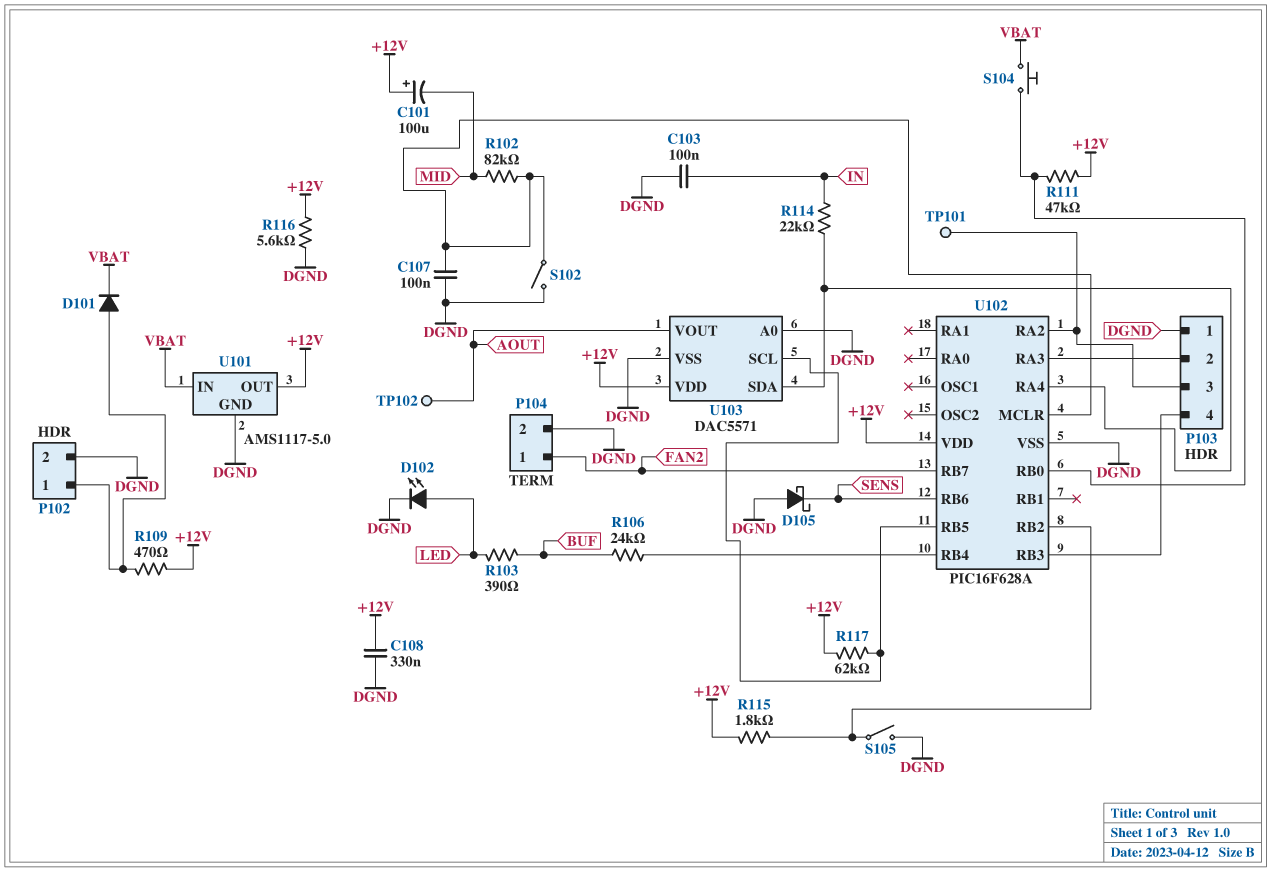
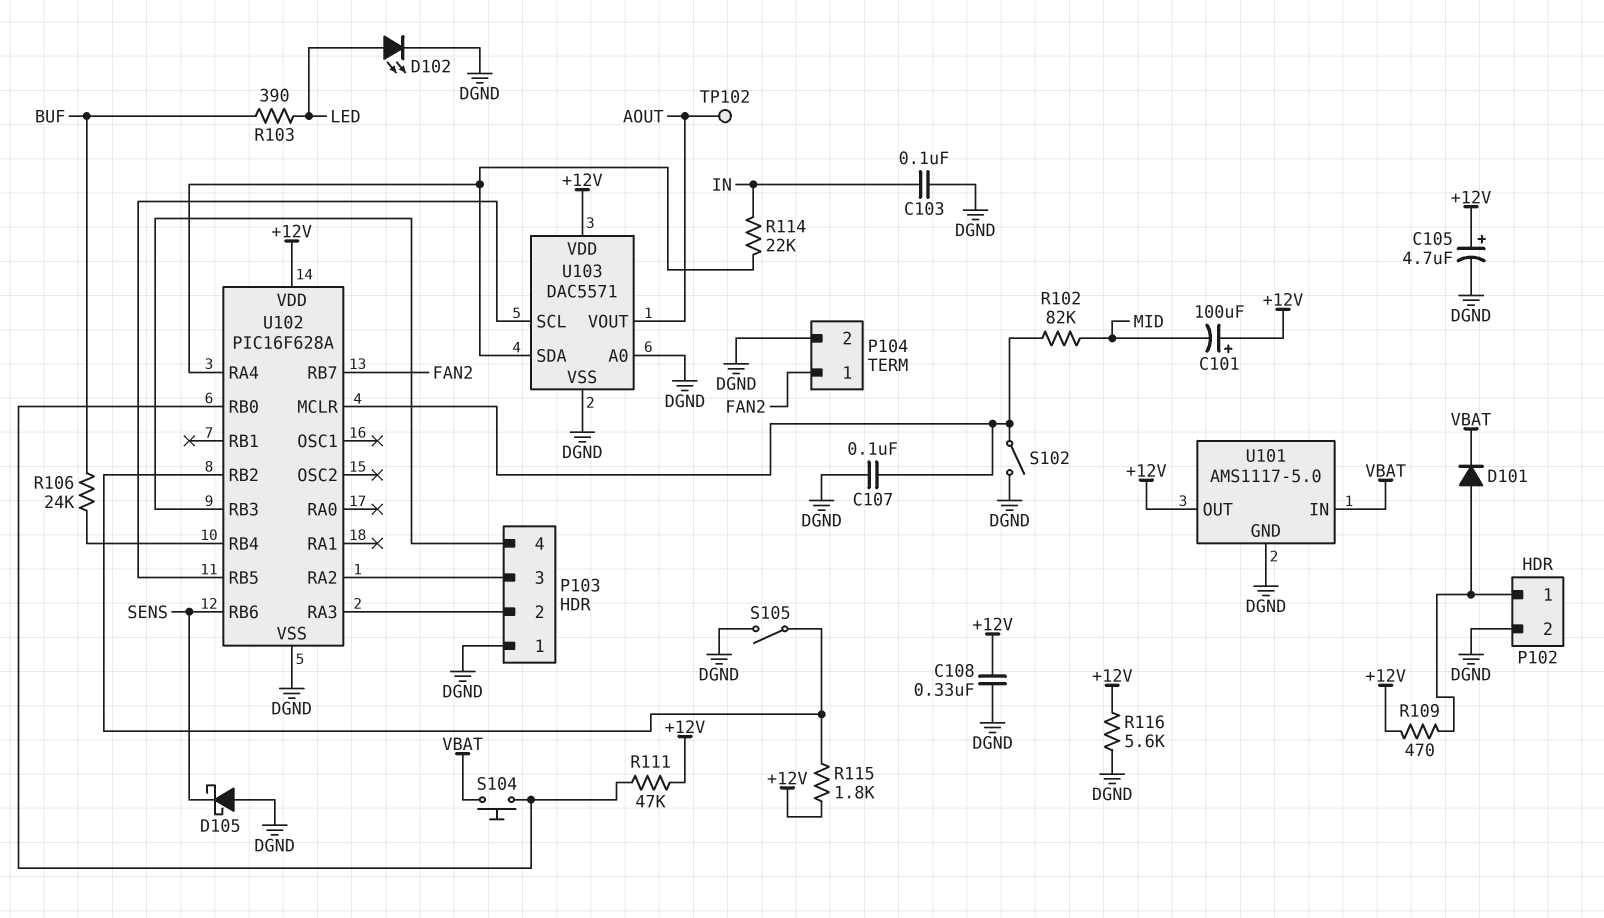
C105: none -> 4.7uF (plus +12V, minus DGND)
R117: 62k (+12V, U102/RB5) -> none
TP101: test point (P103/3) -> none

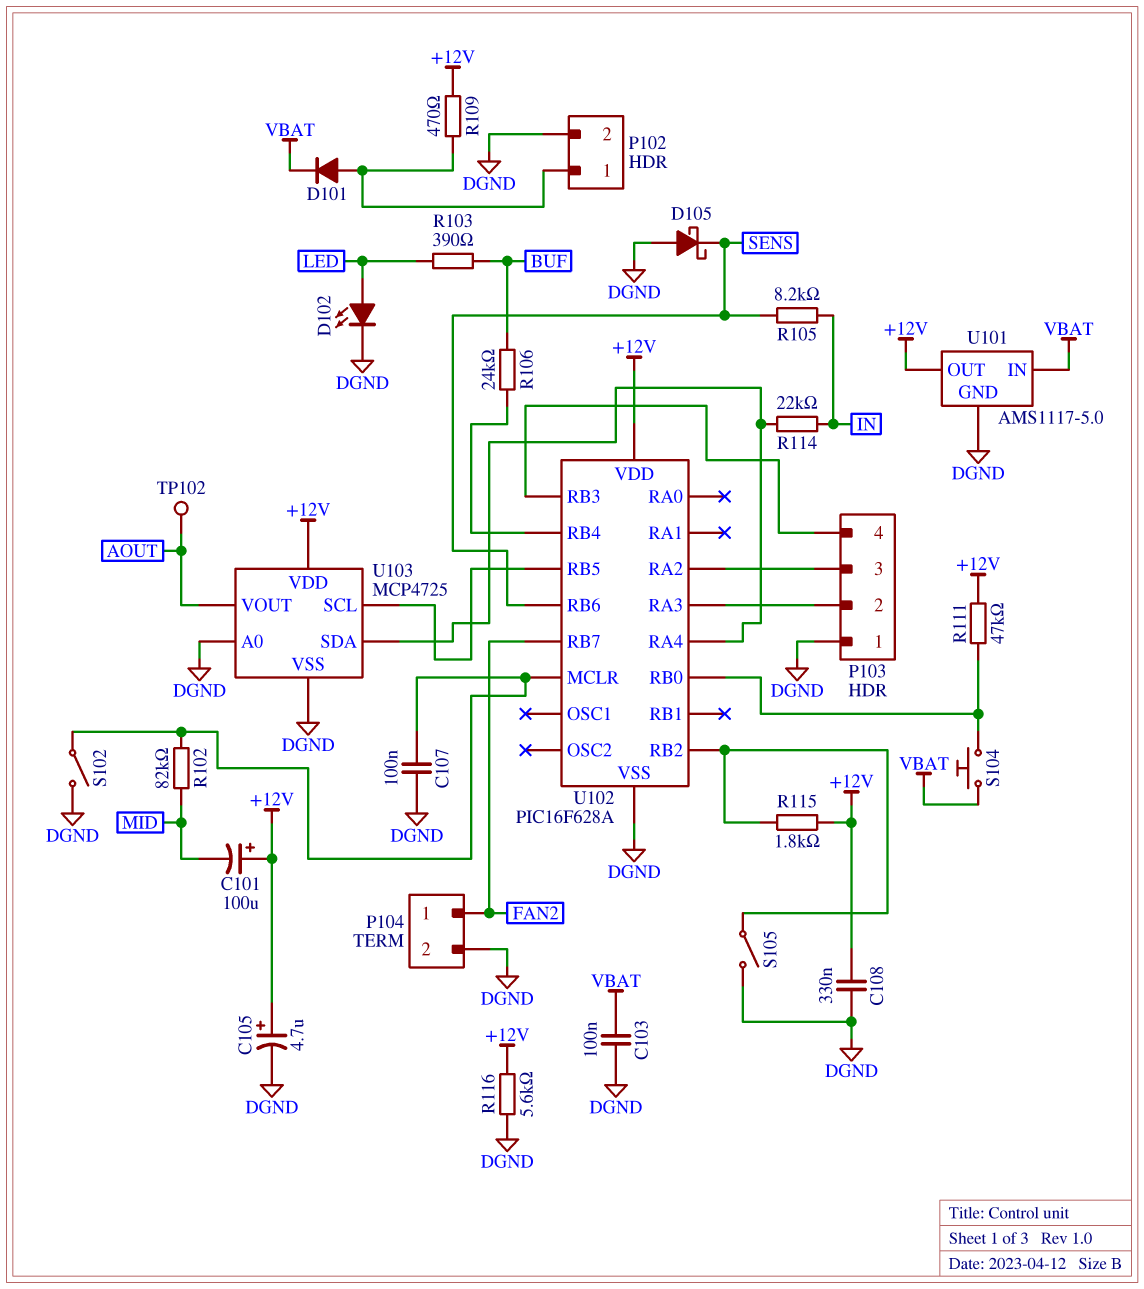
C103: 100nF (DGND, IN) -> 100nF (DGND, VBAT)
R105: none -> 8.2k (IN, SENS)
U103: DAC5571 -> MCP4725

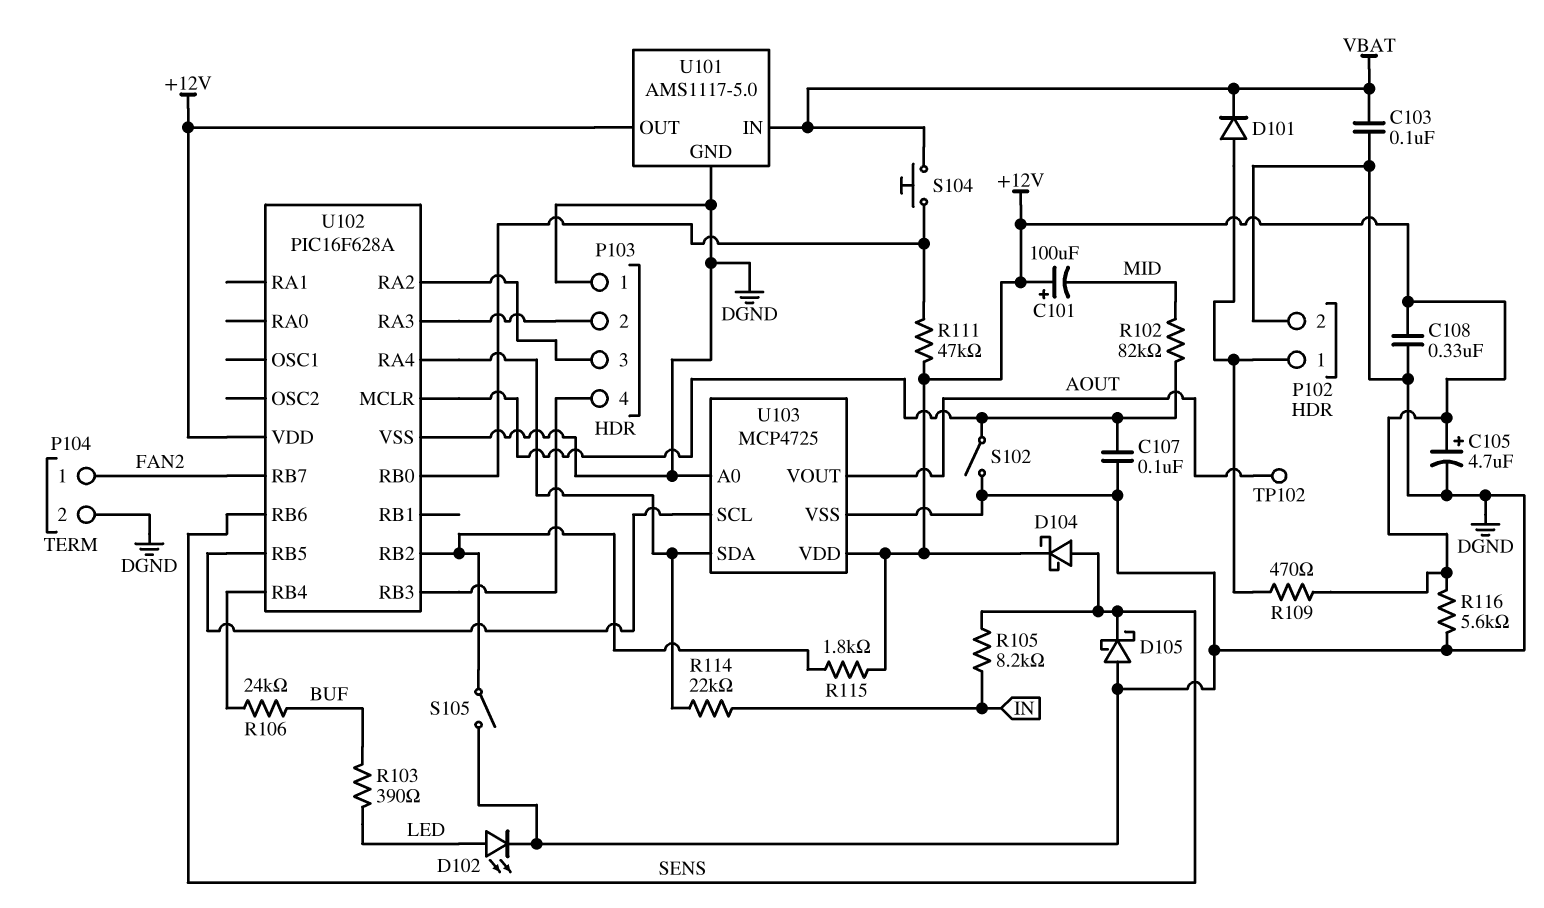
D104: none -> schottky (A SENS, K +12V)

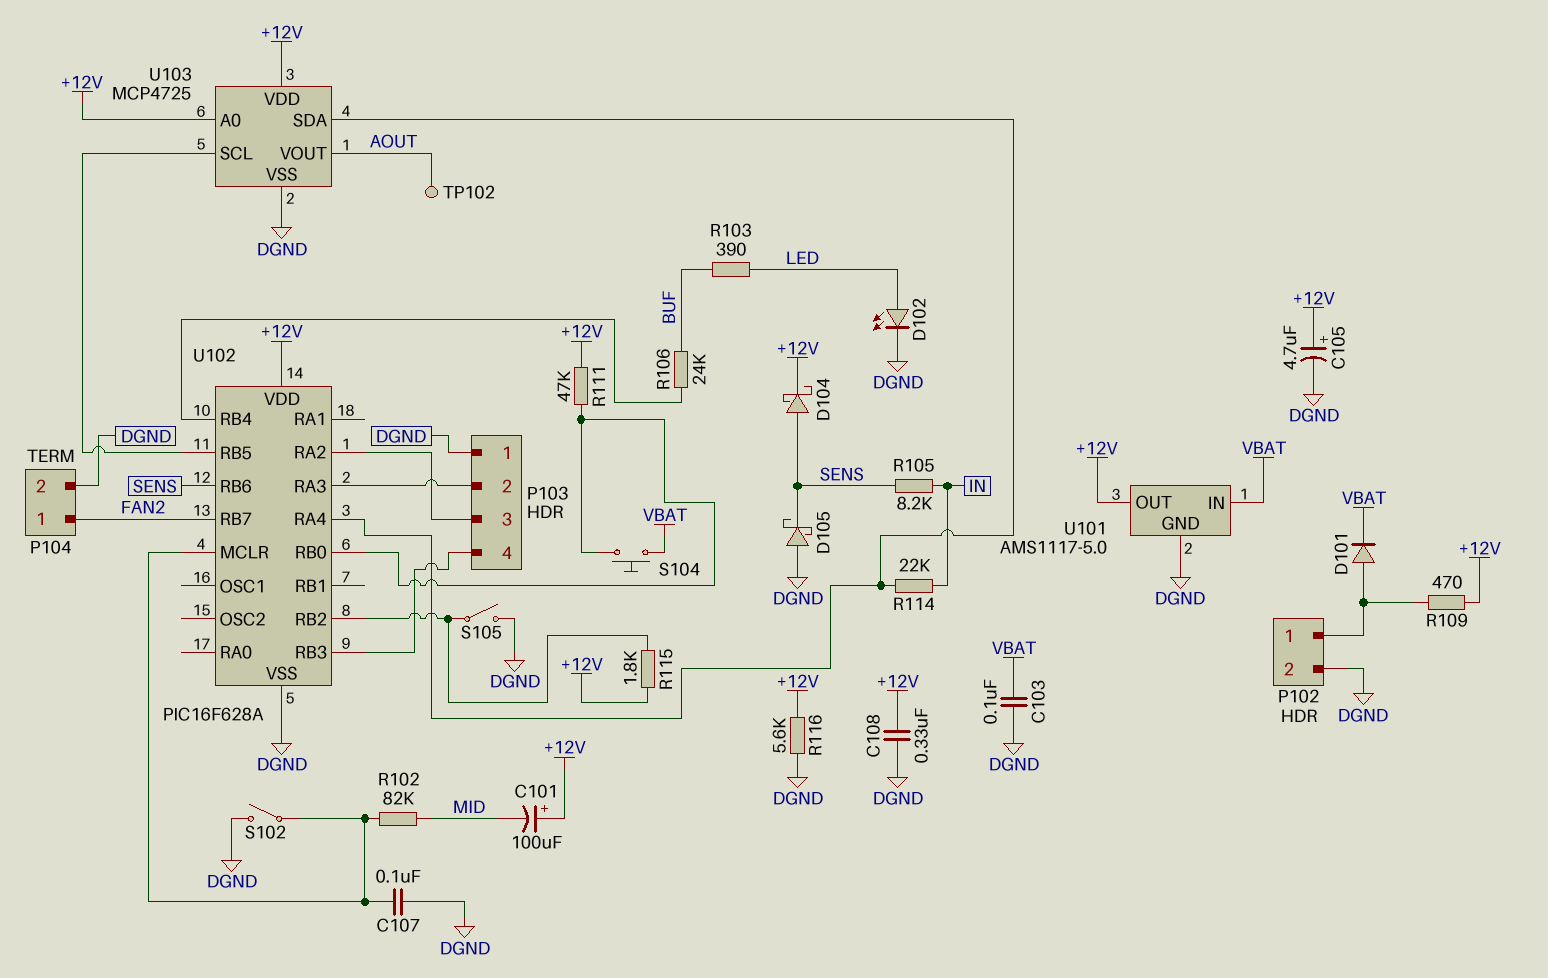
U103 pin A0: DGND -> +12V

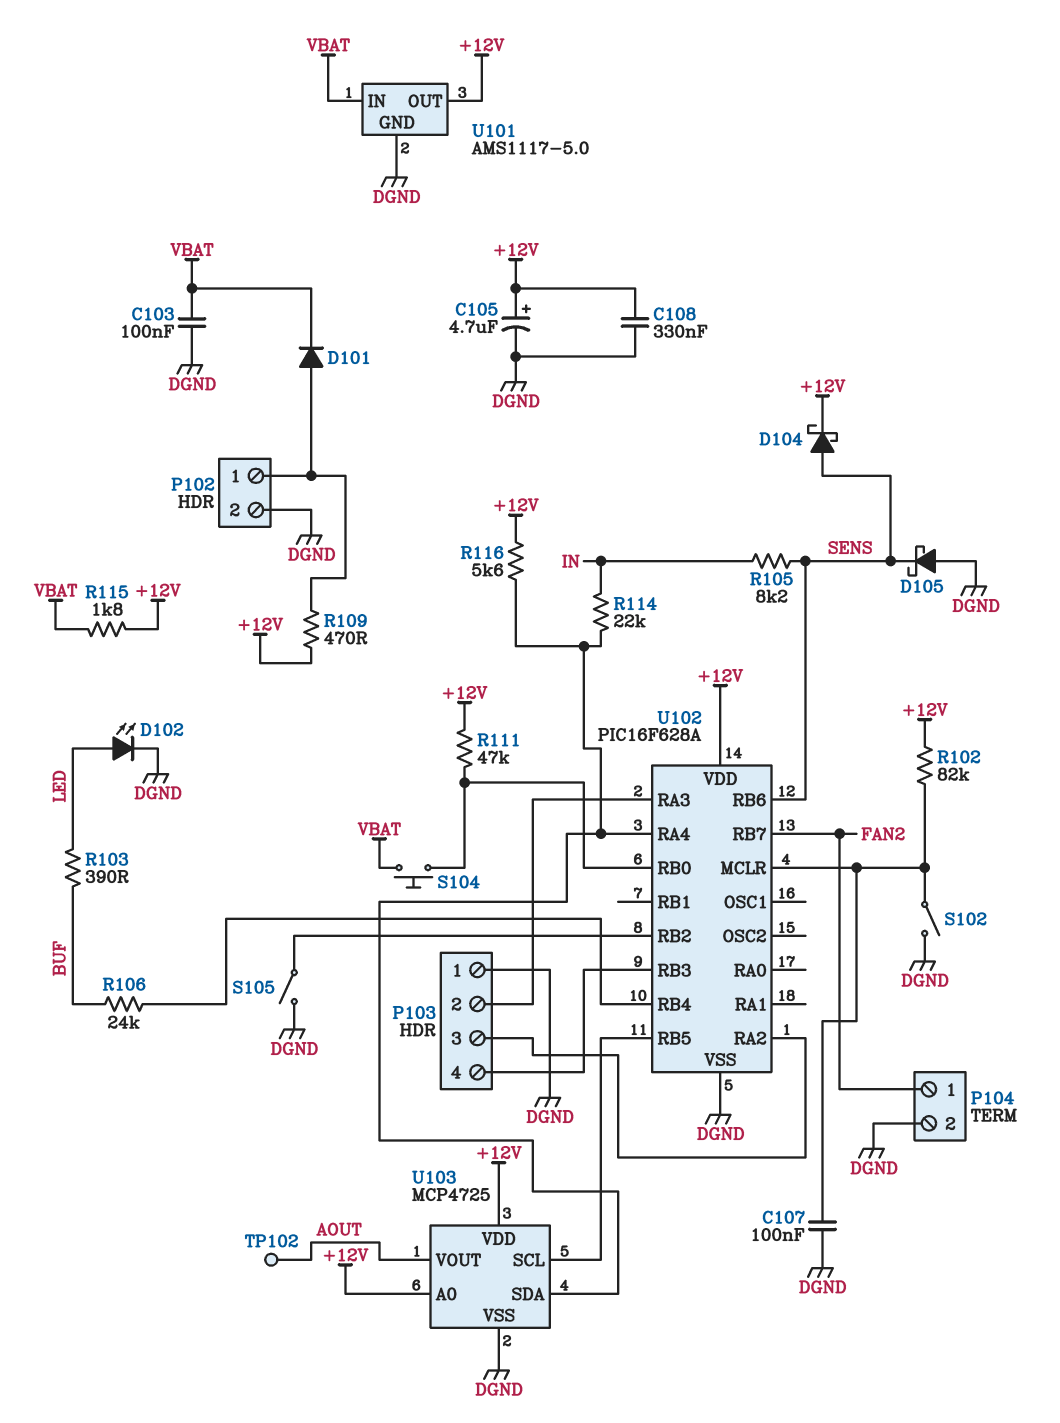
C101: 100uF (plus +12V, minus MID) -> none
R102: 82k (MID, U102/MCLR) -> 82k (+12V, U102/MCLR)
R115: 1.8k (+12V, U102/RB2) -> 1.8k (+12V, VBAT)
R116: 5.6k (+12V, DGND) -> 5.6k (+12V, U102/RA4)

